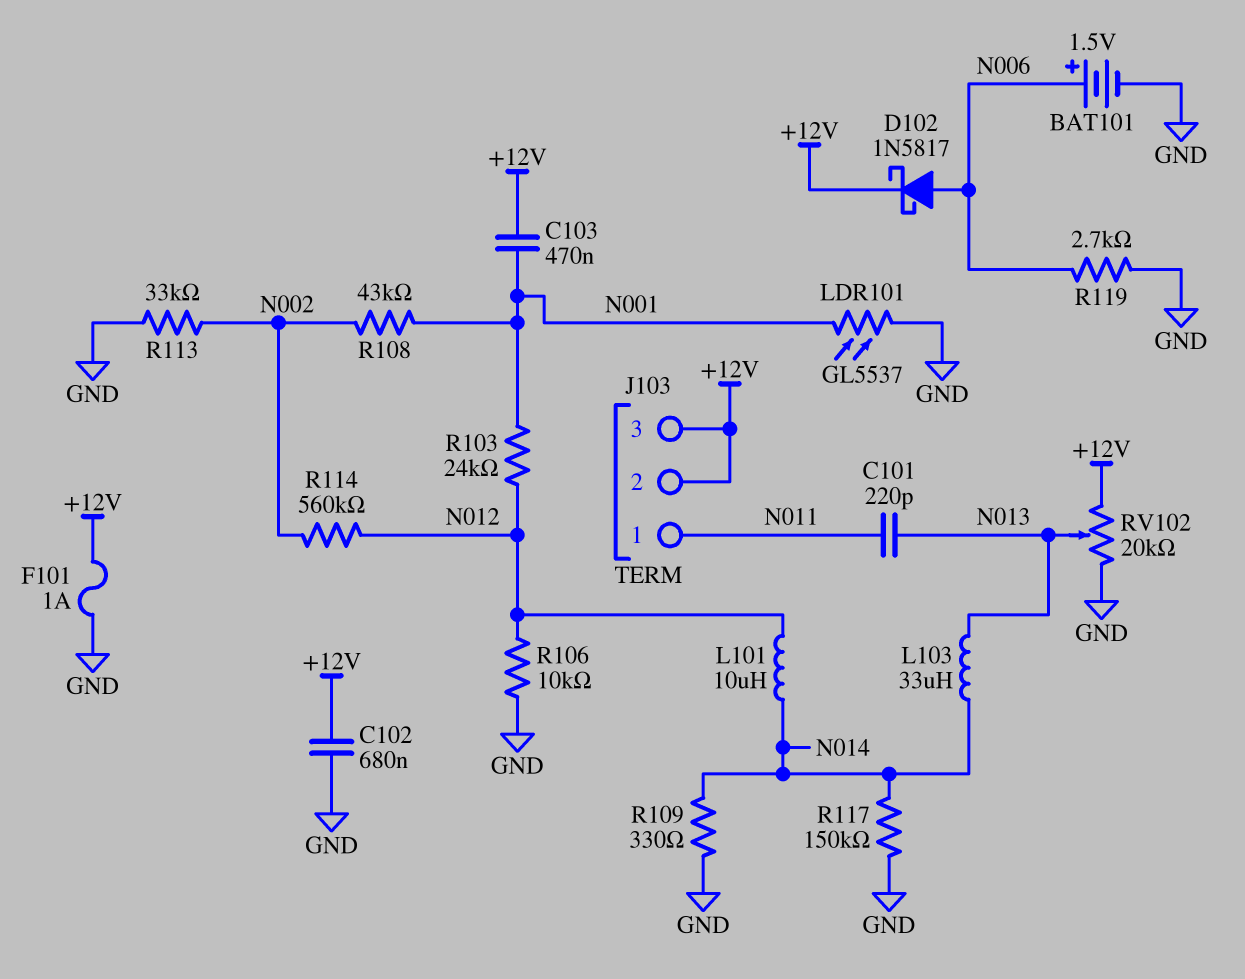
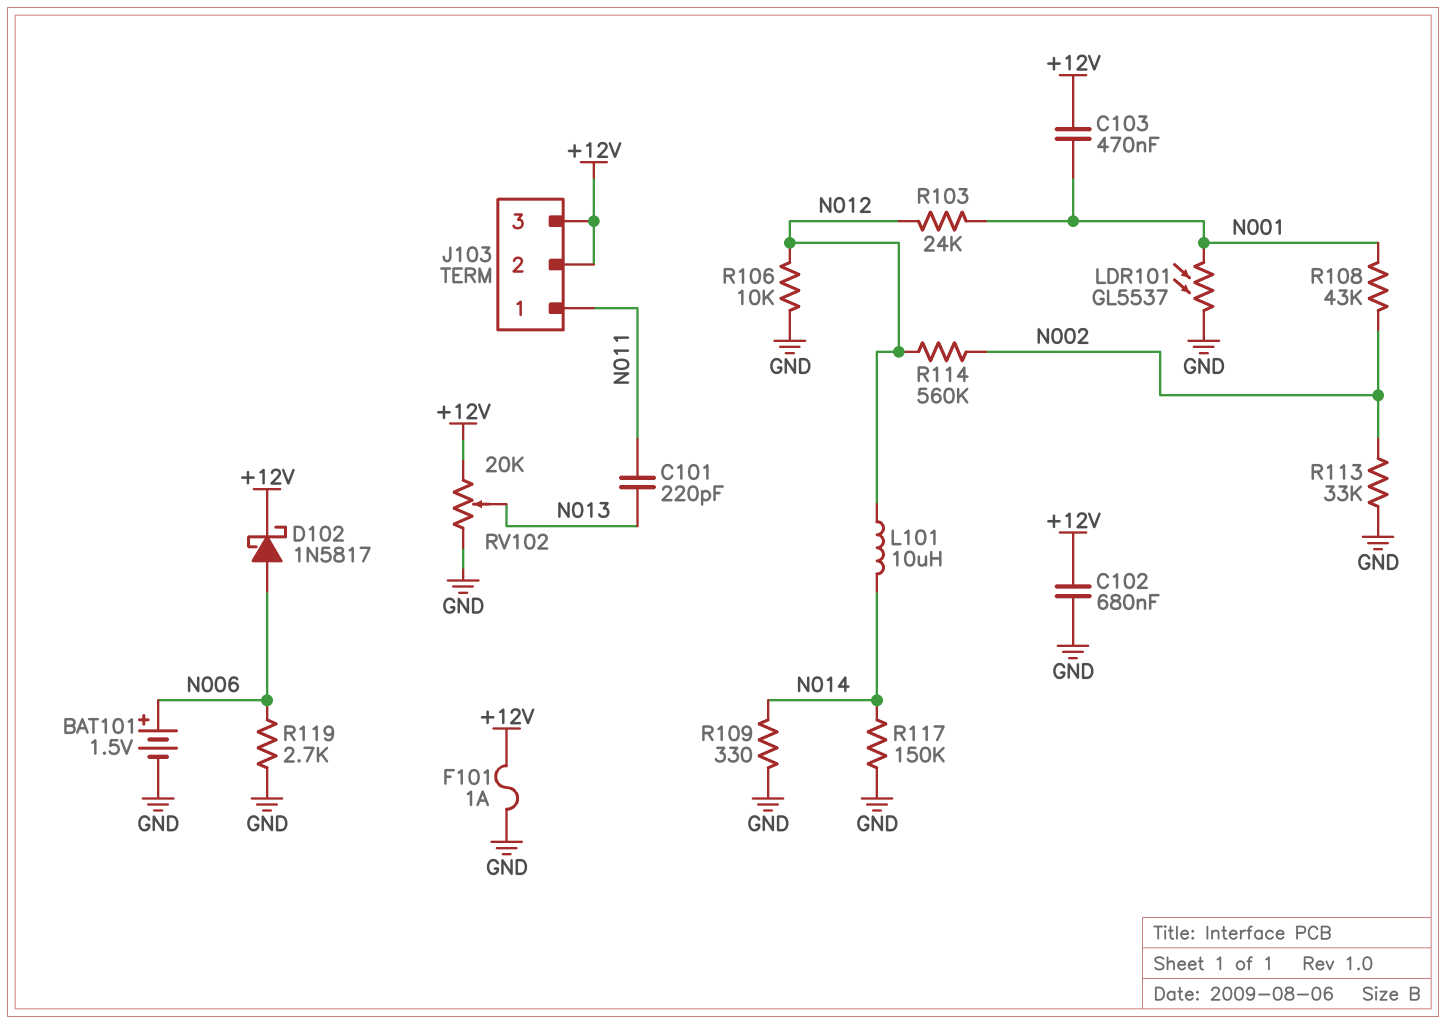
L103: 33uH (N013, N014) -> none

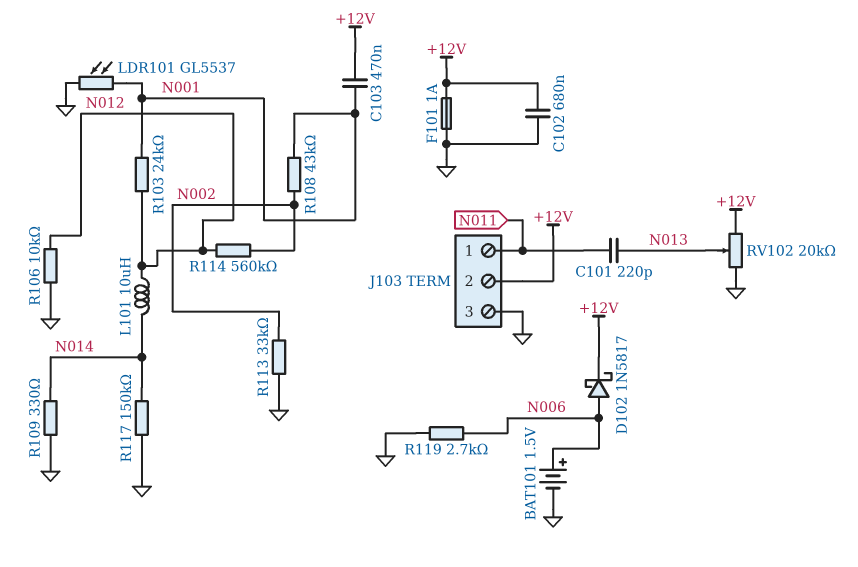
J103 pin 3: +12V -> GND

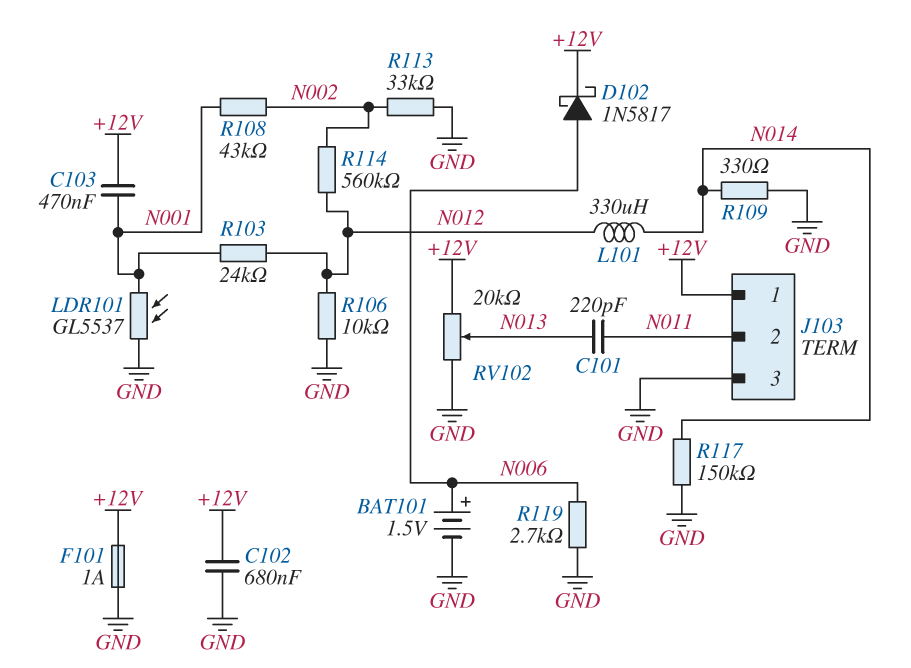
J103 pin 1: N011 -> +12V
J103 pin 2: +12V -> N011
L101: 10uH (N012, N014) -> 330uH (N012, N014)

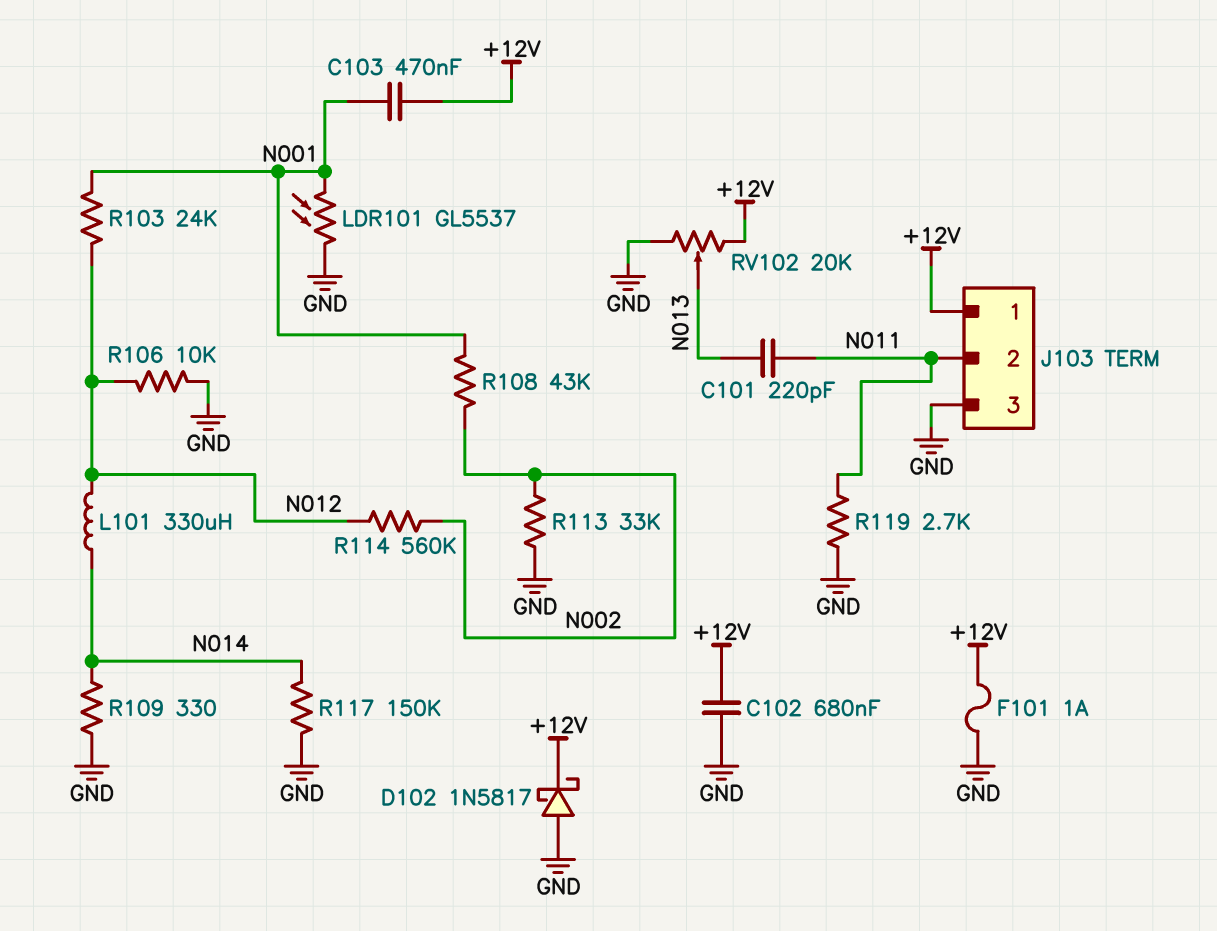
BAT101: 1.5V (plus N006, minus GND) -> none
D102: schottky 1N5817 (A N006, K +12V) -> schottky 1N5817 (A GND, K +12V)
R119: 2.7k (GND, N006) -> 2.7k (GND, N011)

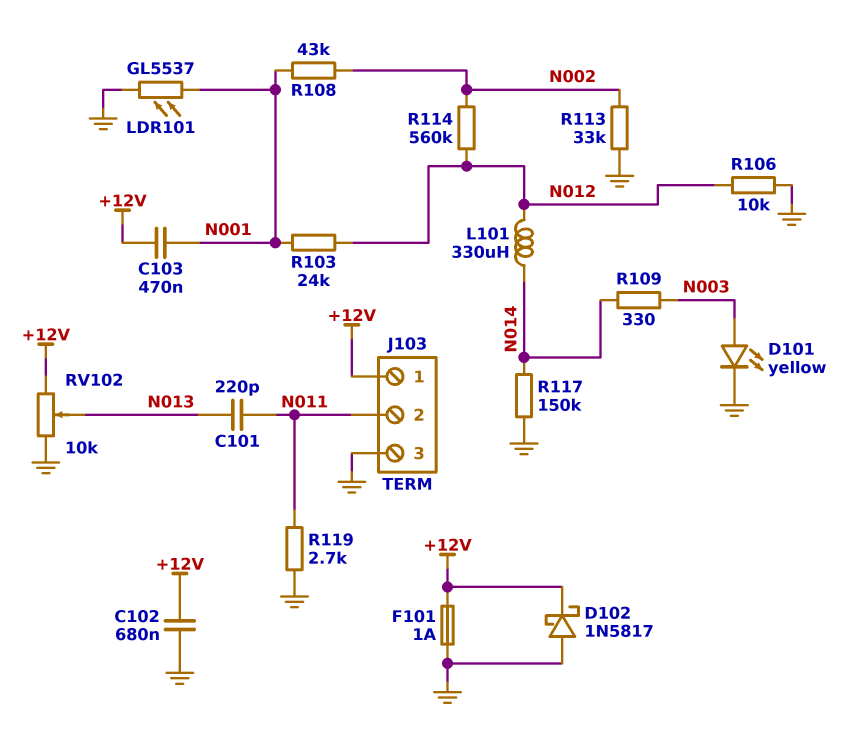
D101: none -> LED yellow (A N003, K GND)
R109: 330 (GND, N014) -> 330 (N003, N014)
RV102: 20k (+12V, GND, wiper N013) -> 10k (+12V, GND, wiper N013)

